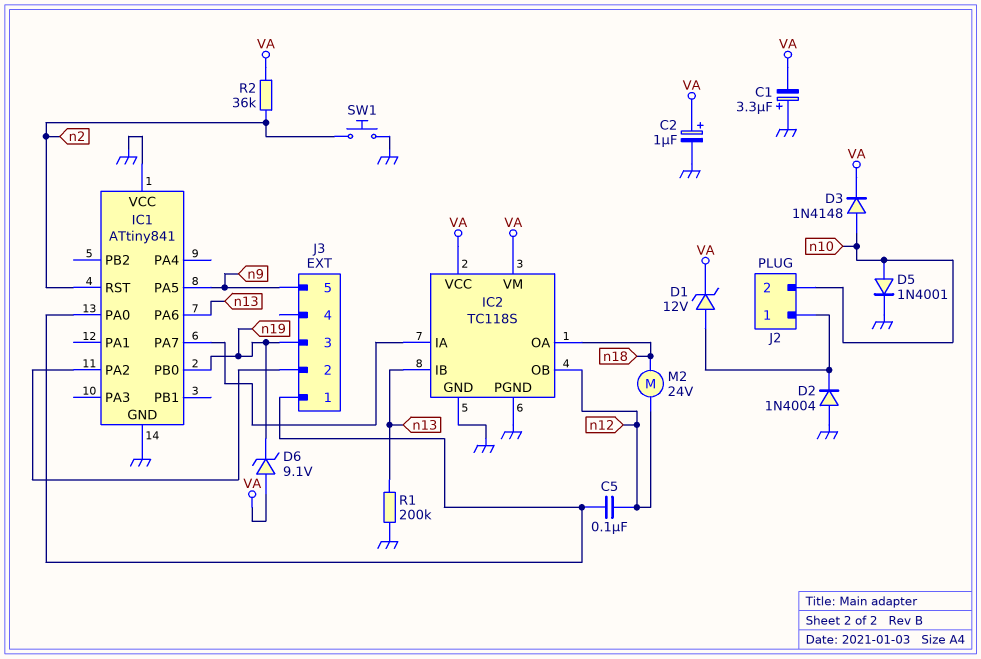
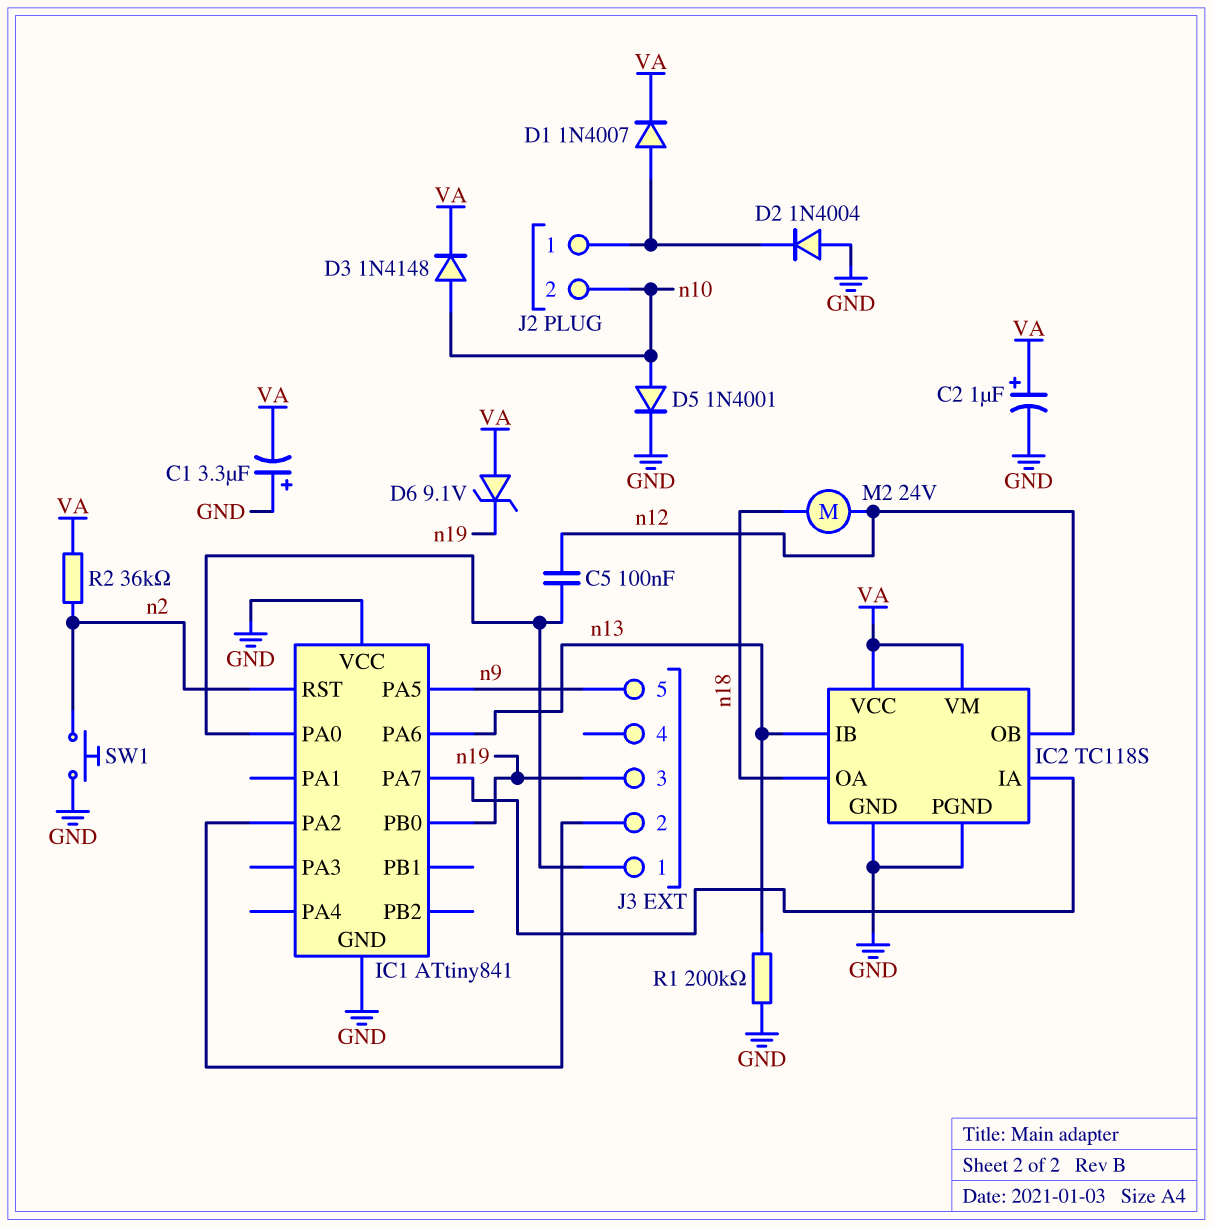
D1: zener 12V (A J2/1, K VA) -> diode 1N4007 (A J2/1, K VA)

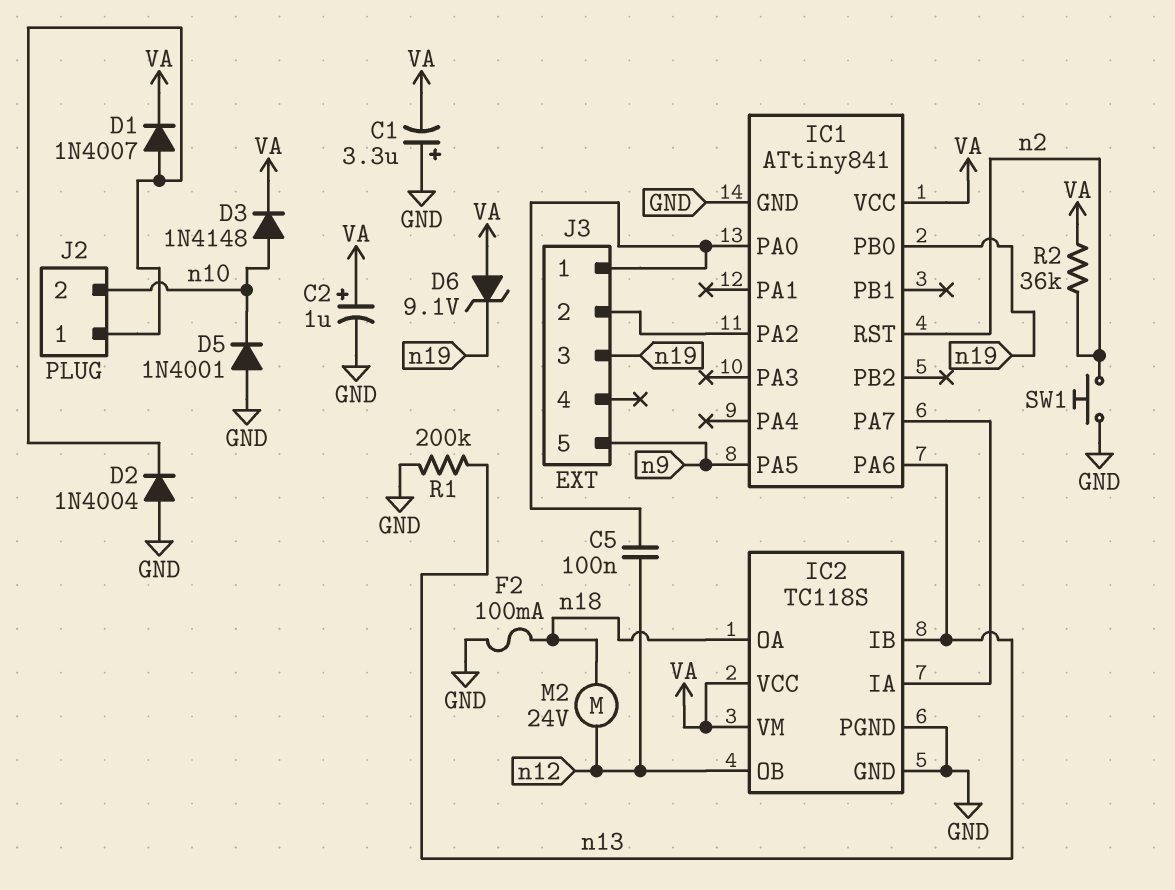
D5: diode 1N4001 (A n10, K GND) -> diode 1N4001 (A GND, K n10)
F2: none -> 100mA (GND, n18)
IC1 pin VCC: GND -> VA

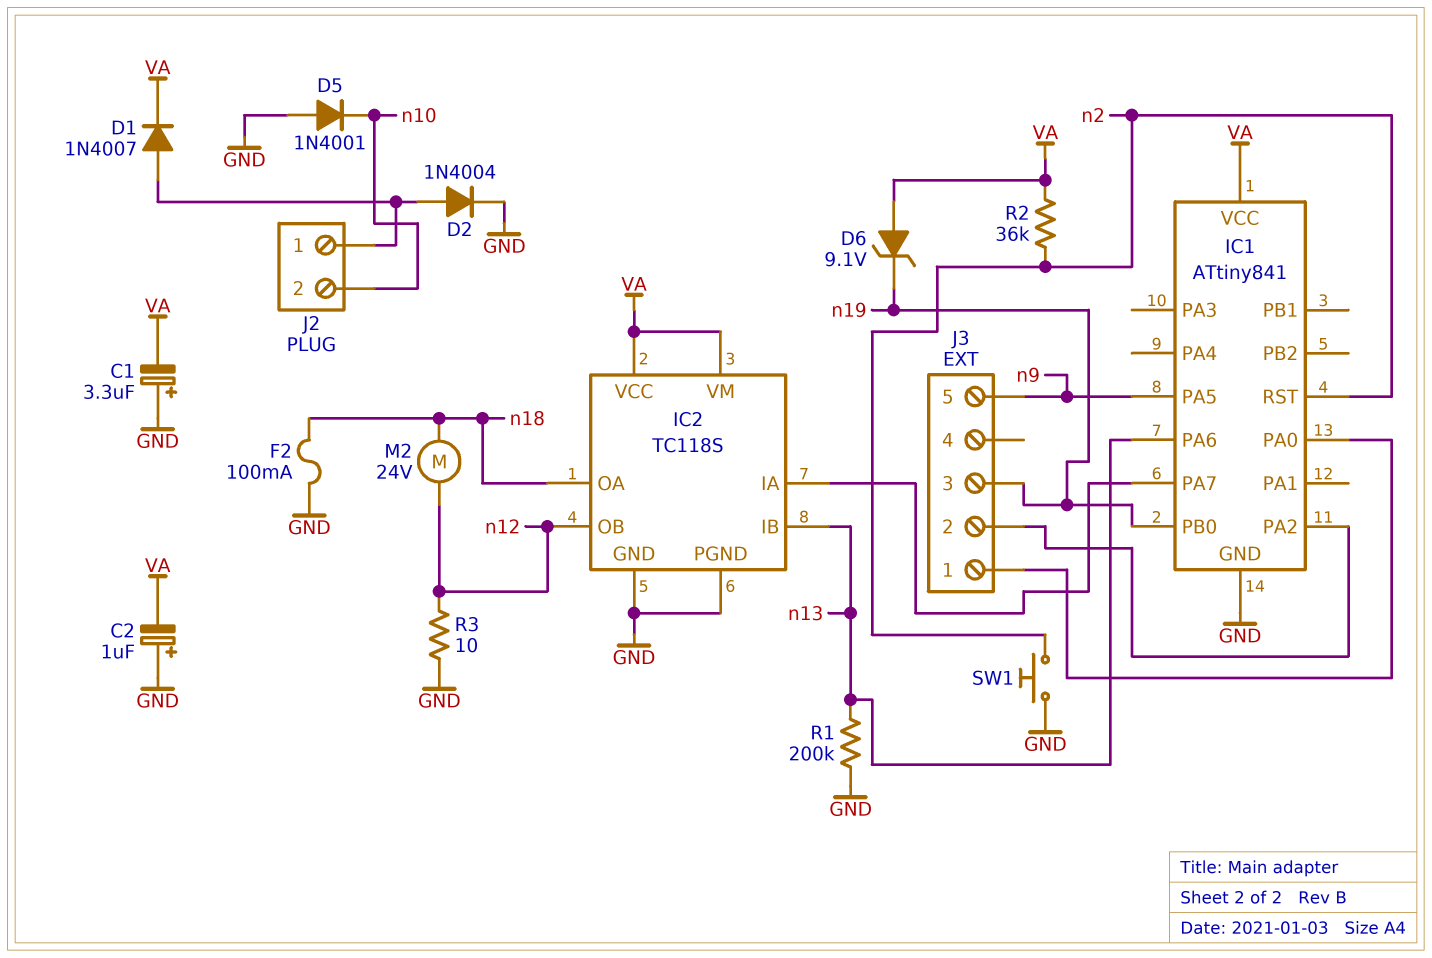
C2: 1uF (plus VA, minus GND) -> 1uF (plus GND, minus VA)
C5: 100nF (IC1/PA0, n12) -> none
D2: diode 1N4004 (A GND, K J2/1) -> diode 1N4004 (A J2/1, K GND)
D3: diode 1N4148 (A n10, K VA) -> none
R3: none -> 10 (GND, n12)

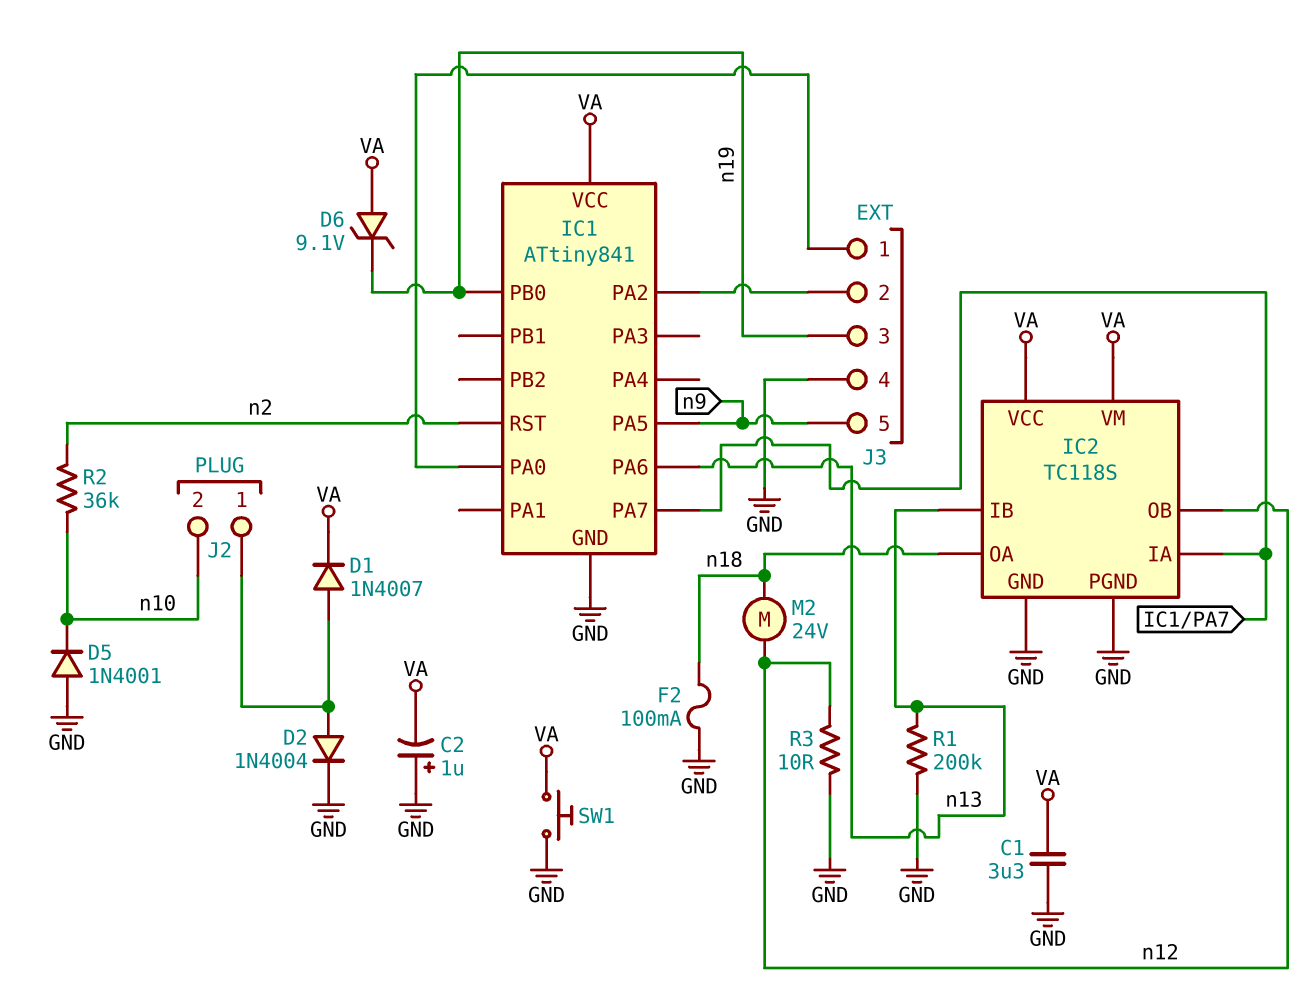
C1: 3.3uF (plus GND, minus VA) -> 3.3uF (GND, VA)
J3 pin 4: none -> GND
R2: 36k (VA, n2) -> 36k (n2, n10)
SW1: button (GND, n2) -> button (GND, VA)

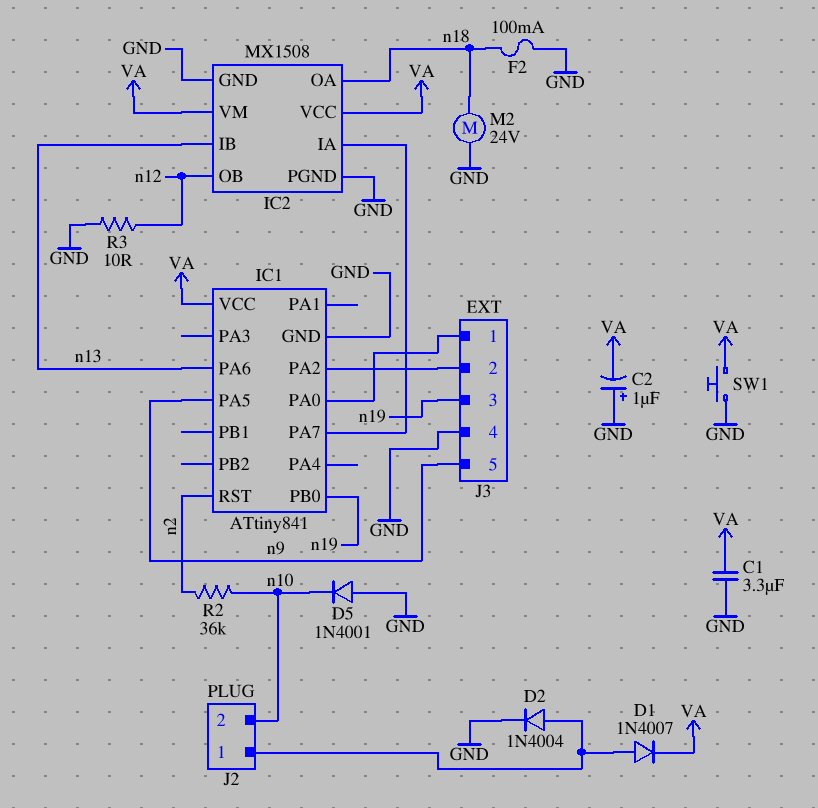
D6: zener 9.1V (A VA, K n19) -> none
IC2: TC118S -> MX1508
M2: motor 24V (n12, n18) -> motor 24V (GND, n18)
R1: 200k (GND, n13) -> none

